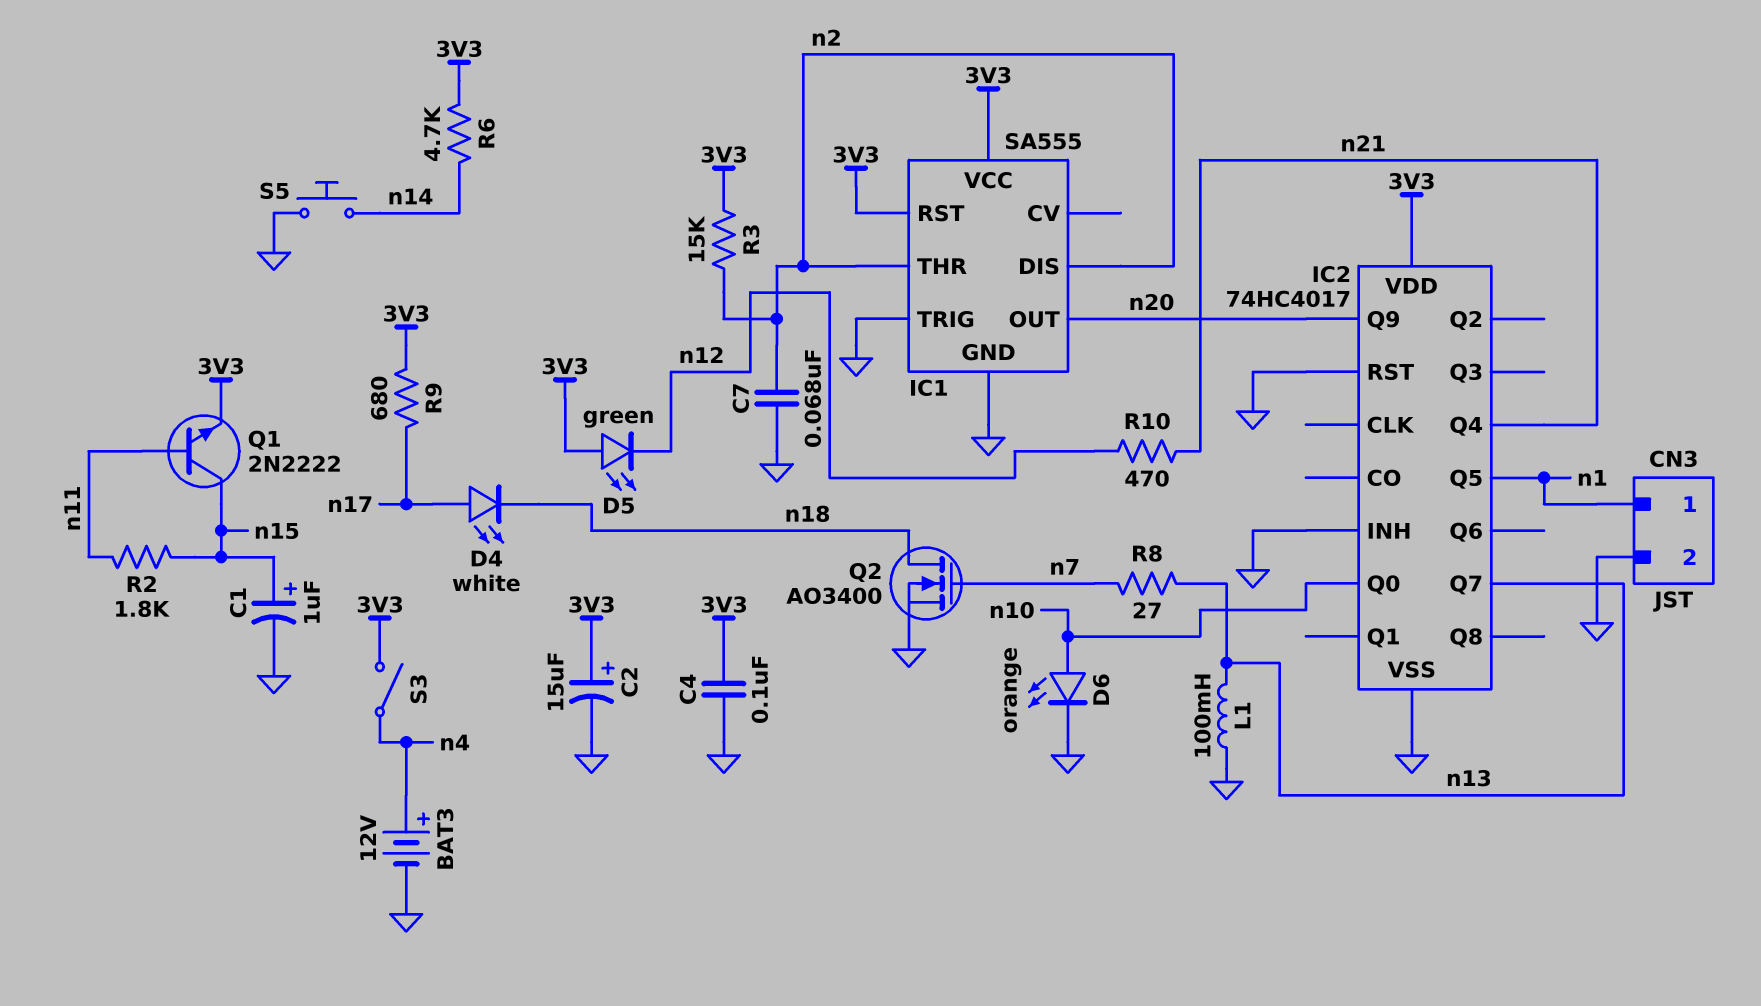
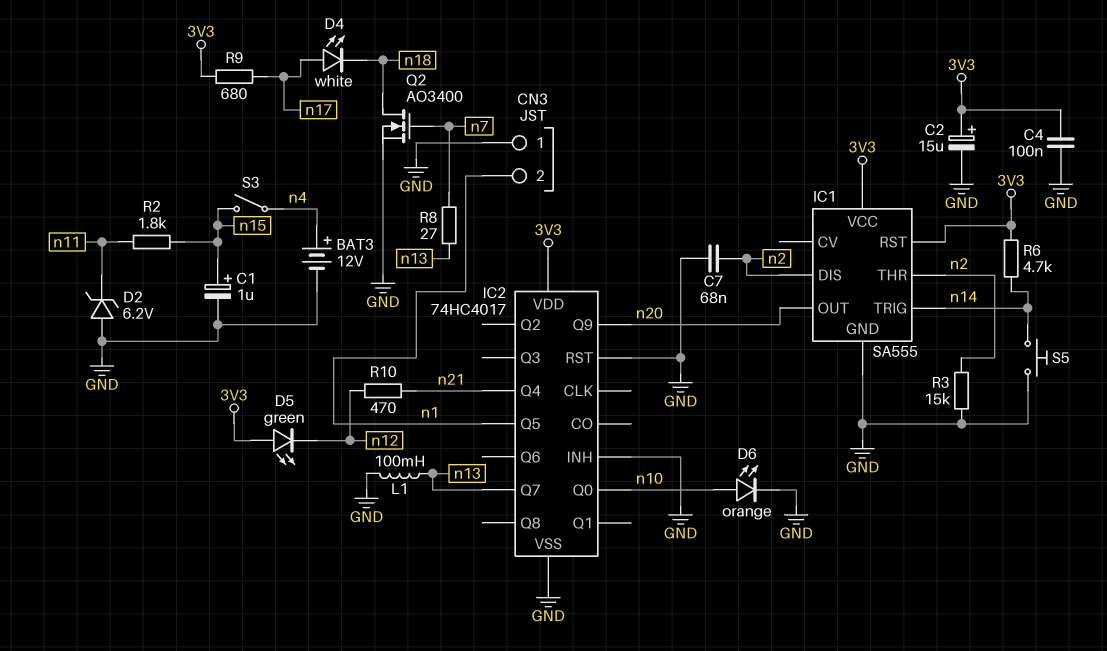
CN3 pin 1: n1 -> GND
CN3 pin 2: GND -> n1
D2: none -> zener 6.2V (A GND, K n11)
IC1 pin TRIG: GND -> n14
Q1: NPN 2N2222 (B n11, C n15, E 3V3) -> none
R3: 15k (3V3, n2) -> 15k (GND, n2)
S3: switch (3V3, n4) -> switch (n4, n15)

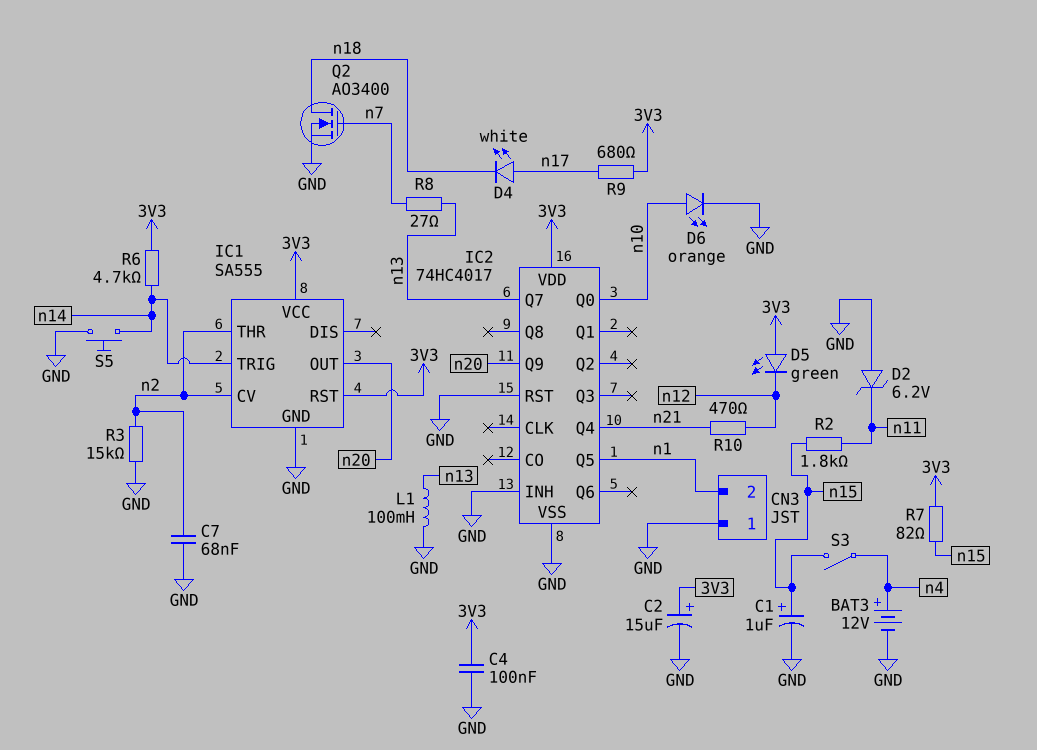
IC1 pin CV: none -> n2
IC1 pin DIS: n2 -> none
R7: none -> 82 (3V3, n15)

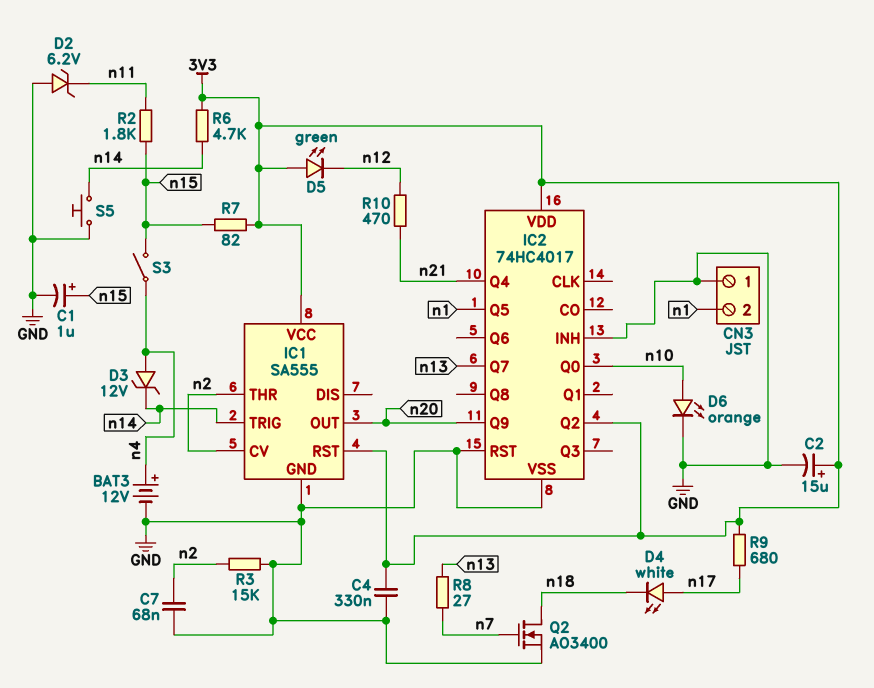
C4: 100nF (3V3, GND) -> 330nF (3V3, GND)
D3: none -> zener 12V (A n4, K n14)
IC2 pin Q2: none -> 3V3
L1: 100mH (GND, n13) -> none

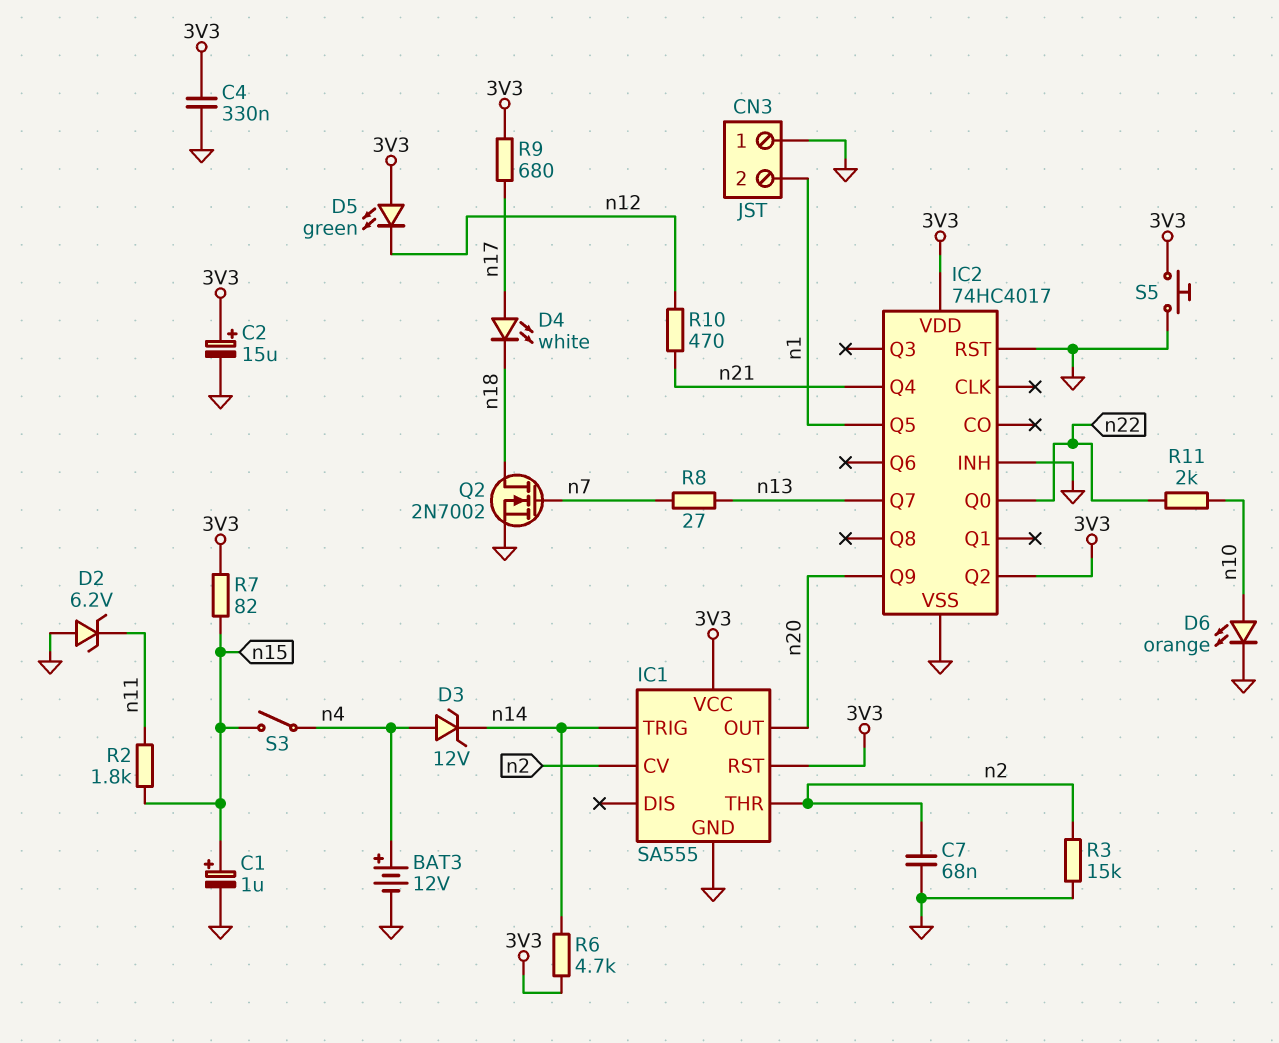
IC2 pin Q0: n10 -> n22
Q2: NMOS AO3400 (G n7, D n18, S GND) -> NMOS 2N7002 (G n7, D n18, S GND)
R11: none -> 2k (n10, n22)
S5: button (GND, n14) -> button (3V3, GND)

